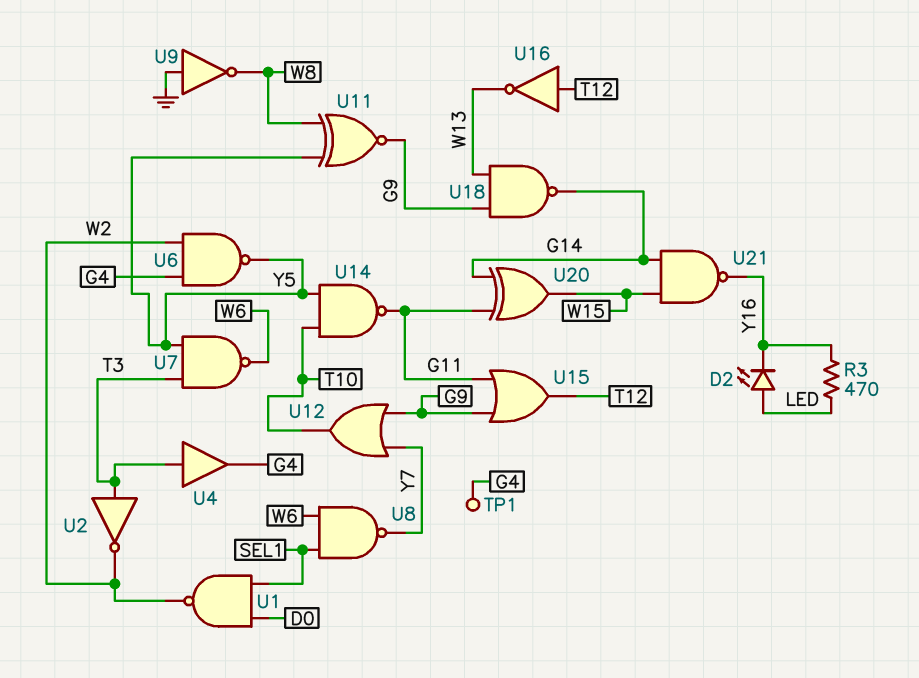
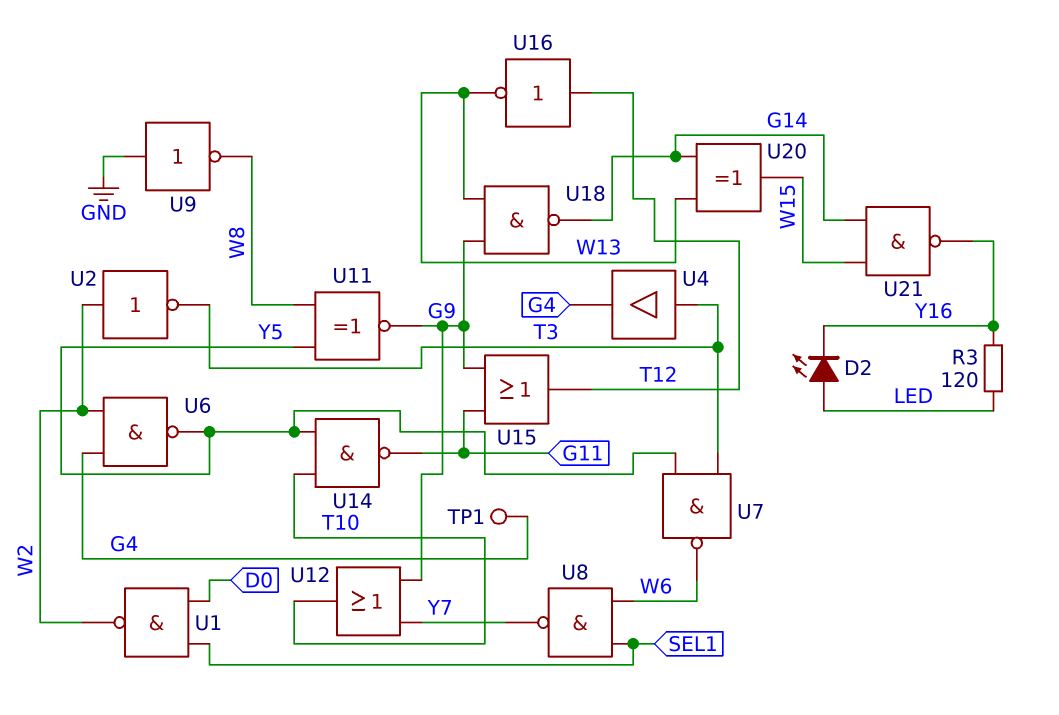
R3: 470 (LED, Y16) -> 120 (LED, Y16)
U2: NOT (in T3, out W2) -> NOT (in W2, out T3)
U20: XOR (in G11, in G14, out W15) -> XOR (in G14, in W13, out W15)

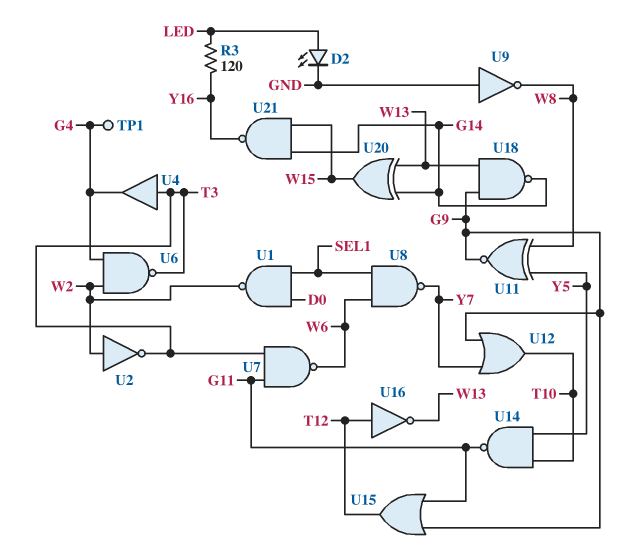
D2: LED (A LED, K Y16) -> LED (A LED, K GND)
U6: NAND (in G4, in W2, out Y5) -> NAND (in G4, in W2, out T3)
U7: NAND (in T3, in Y5, out W6) -> NAND (in G11, in T3, out W6)

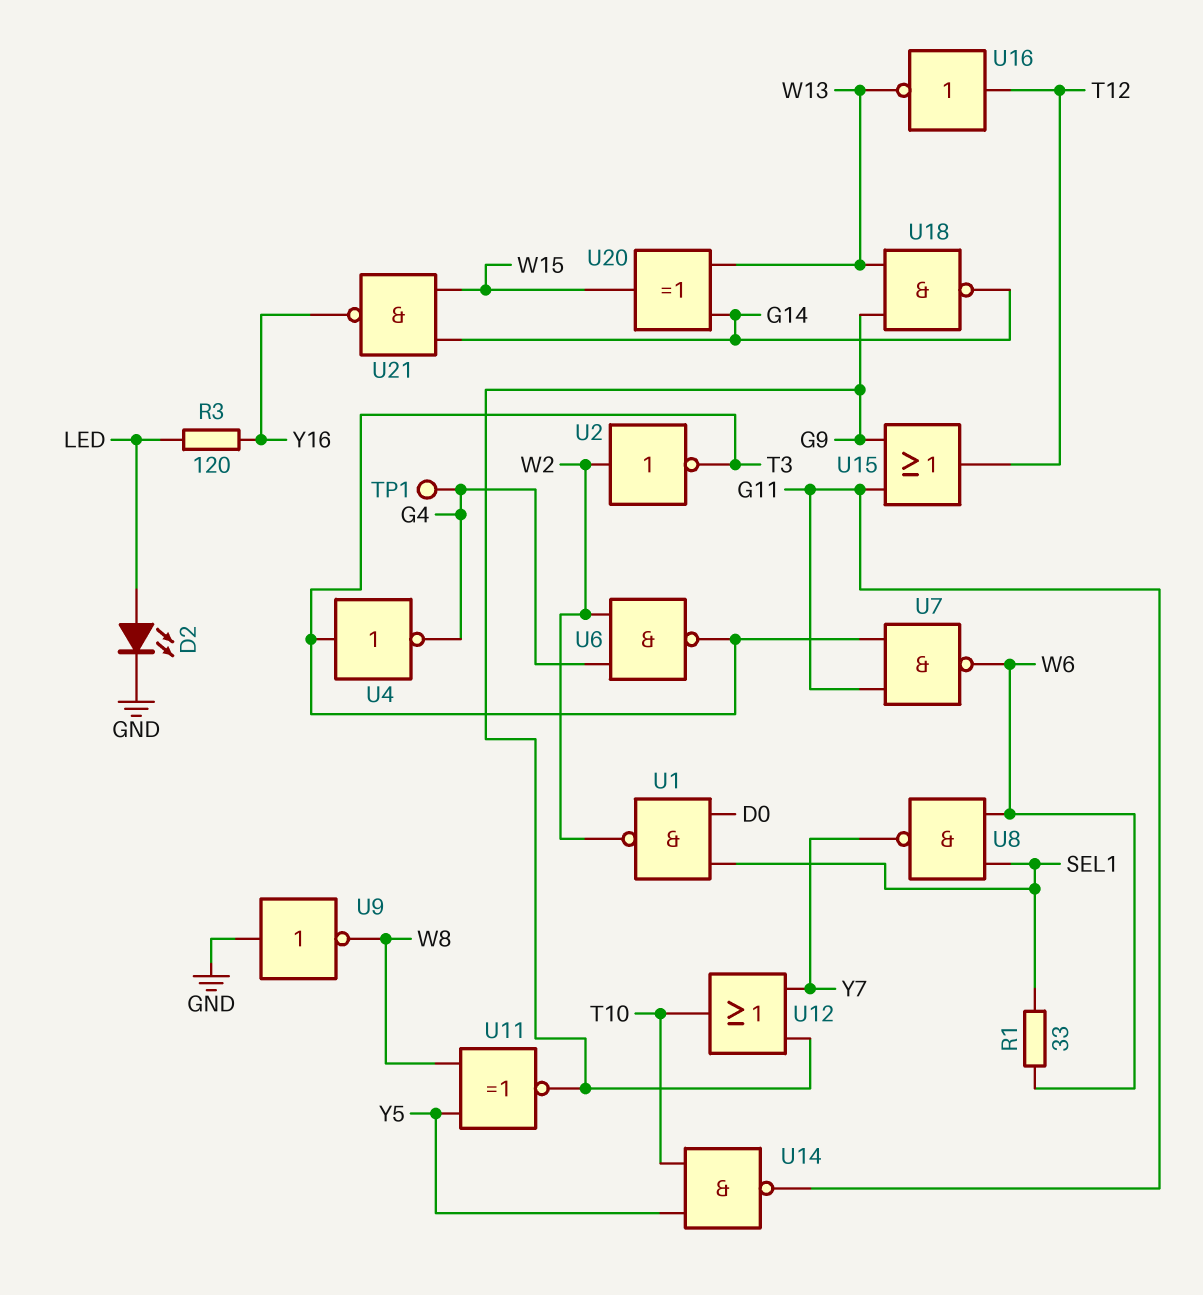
R1: none -> 33 (SEL1, W6)
U4: buffer (in T3, out G4) -> NOT (in T3, out G4)

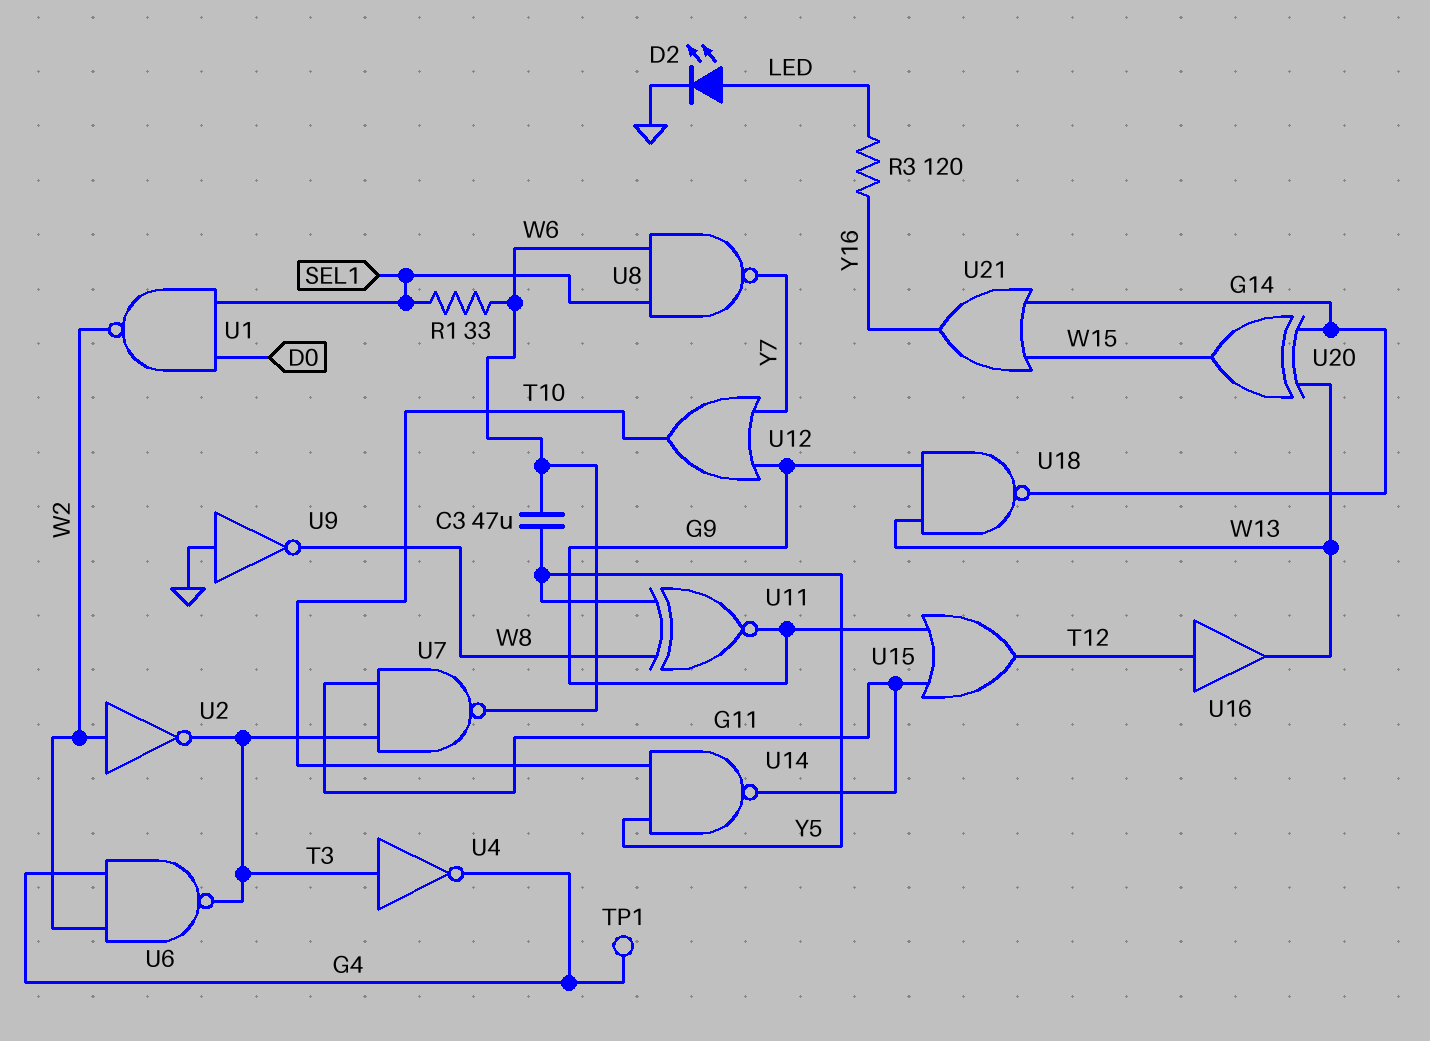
C3: none -> 47uF (W6, Y5)
U16: NOT (in T12, out W13) -> buffer (in T12, out W13)
U21: NAND (in G14, in W15, out Y16) -> OR (in G14, in W15, out Y16)

